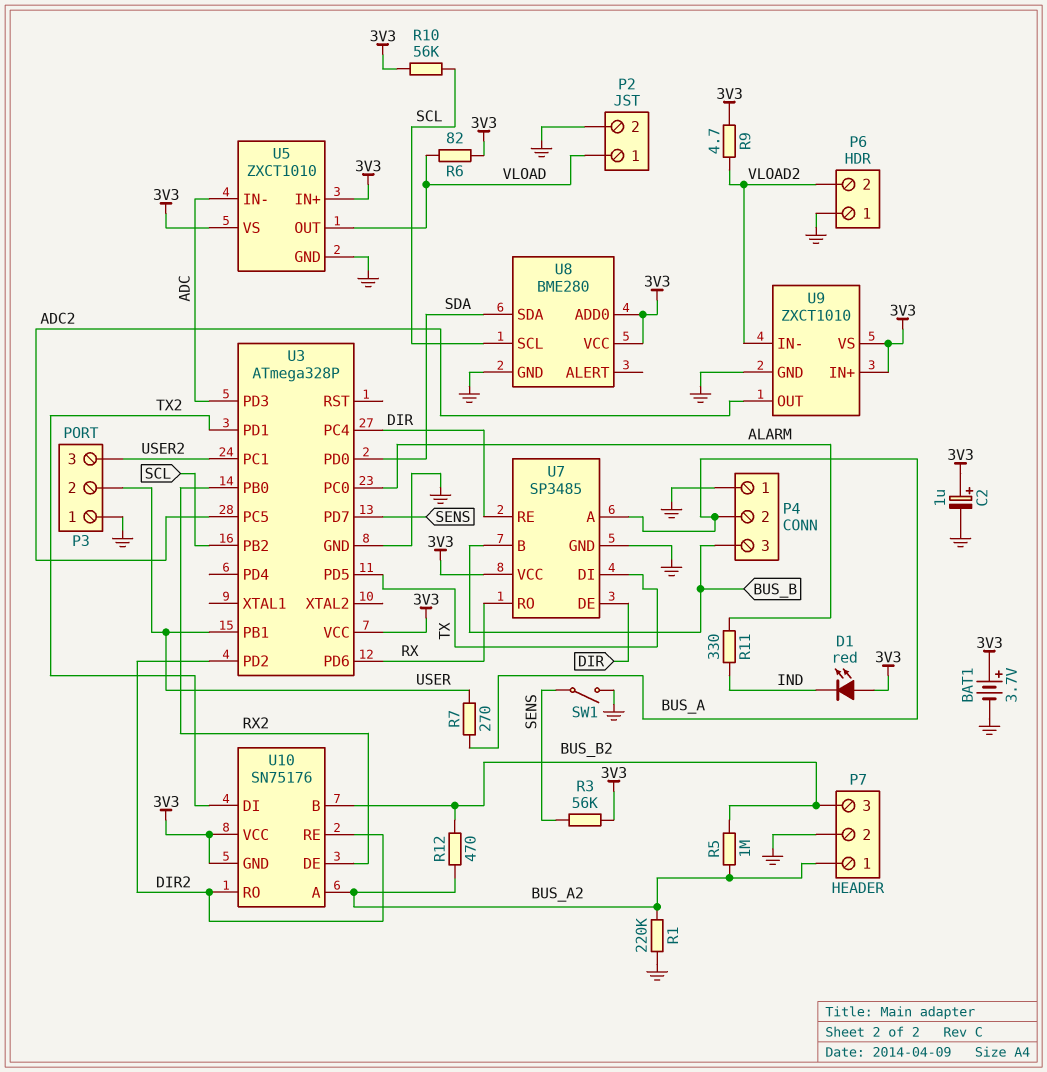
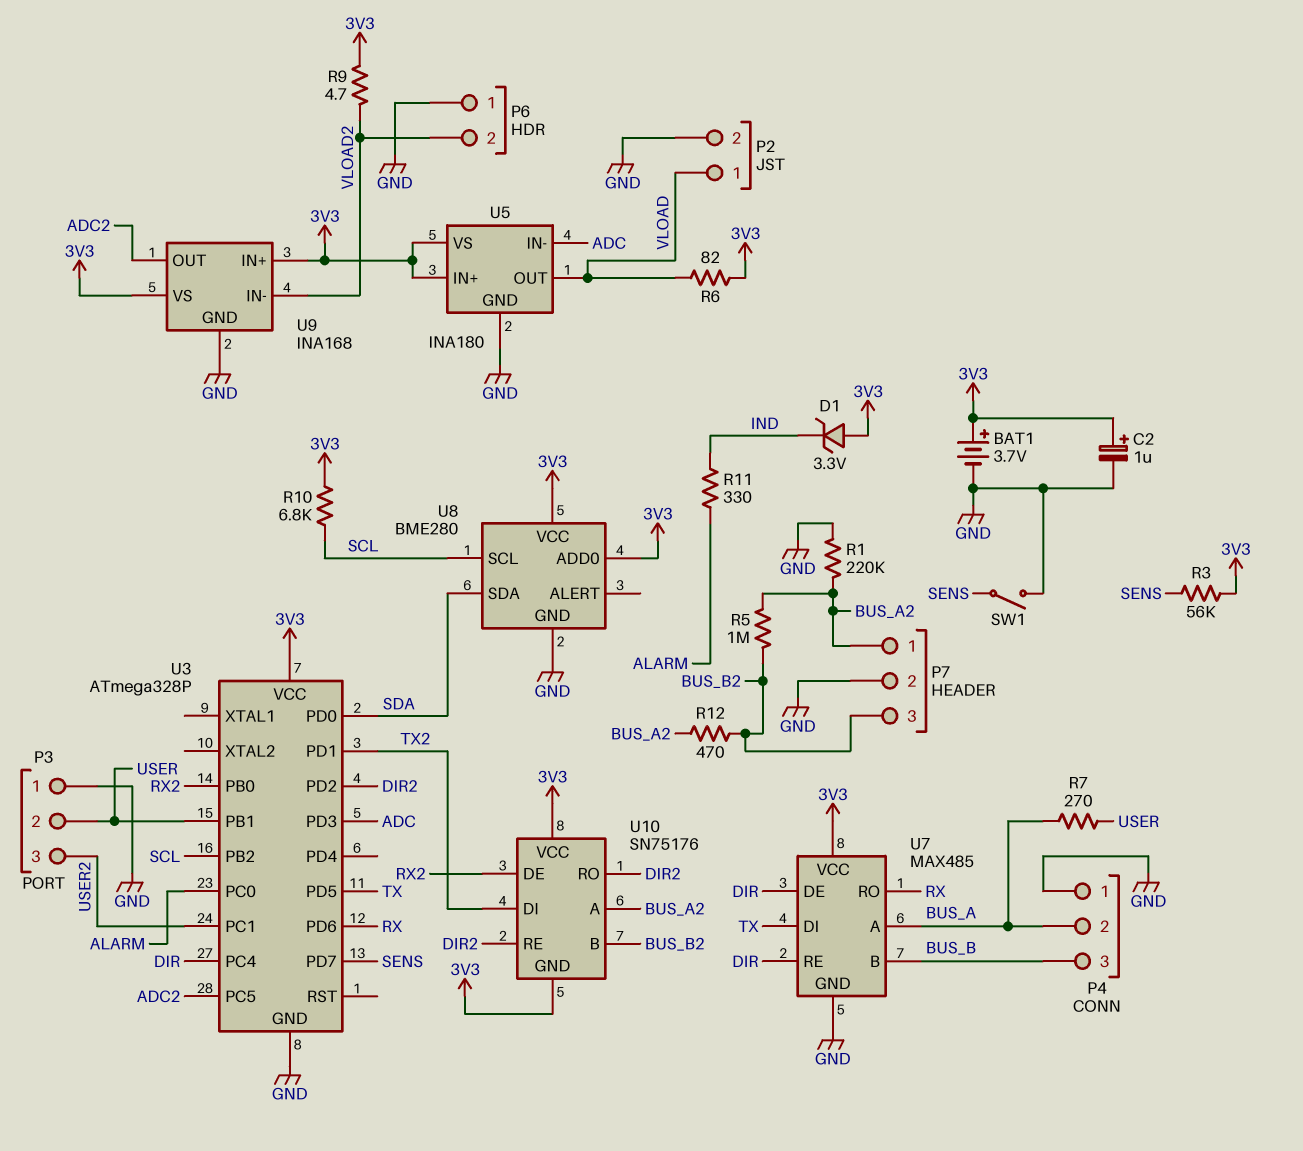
D1: LED red (A 3V3, K IND) -> zener 3.3V (A 3V3, K IND)
R10: 56k (3V3, SCL) -> 6.8k (3V3, SCL)
U5: ZXCT1010 -> INA180
U7: SP3485 -> MAX485
U9: ZXCT1010 -> INA168

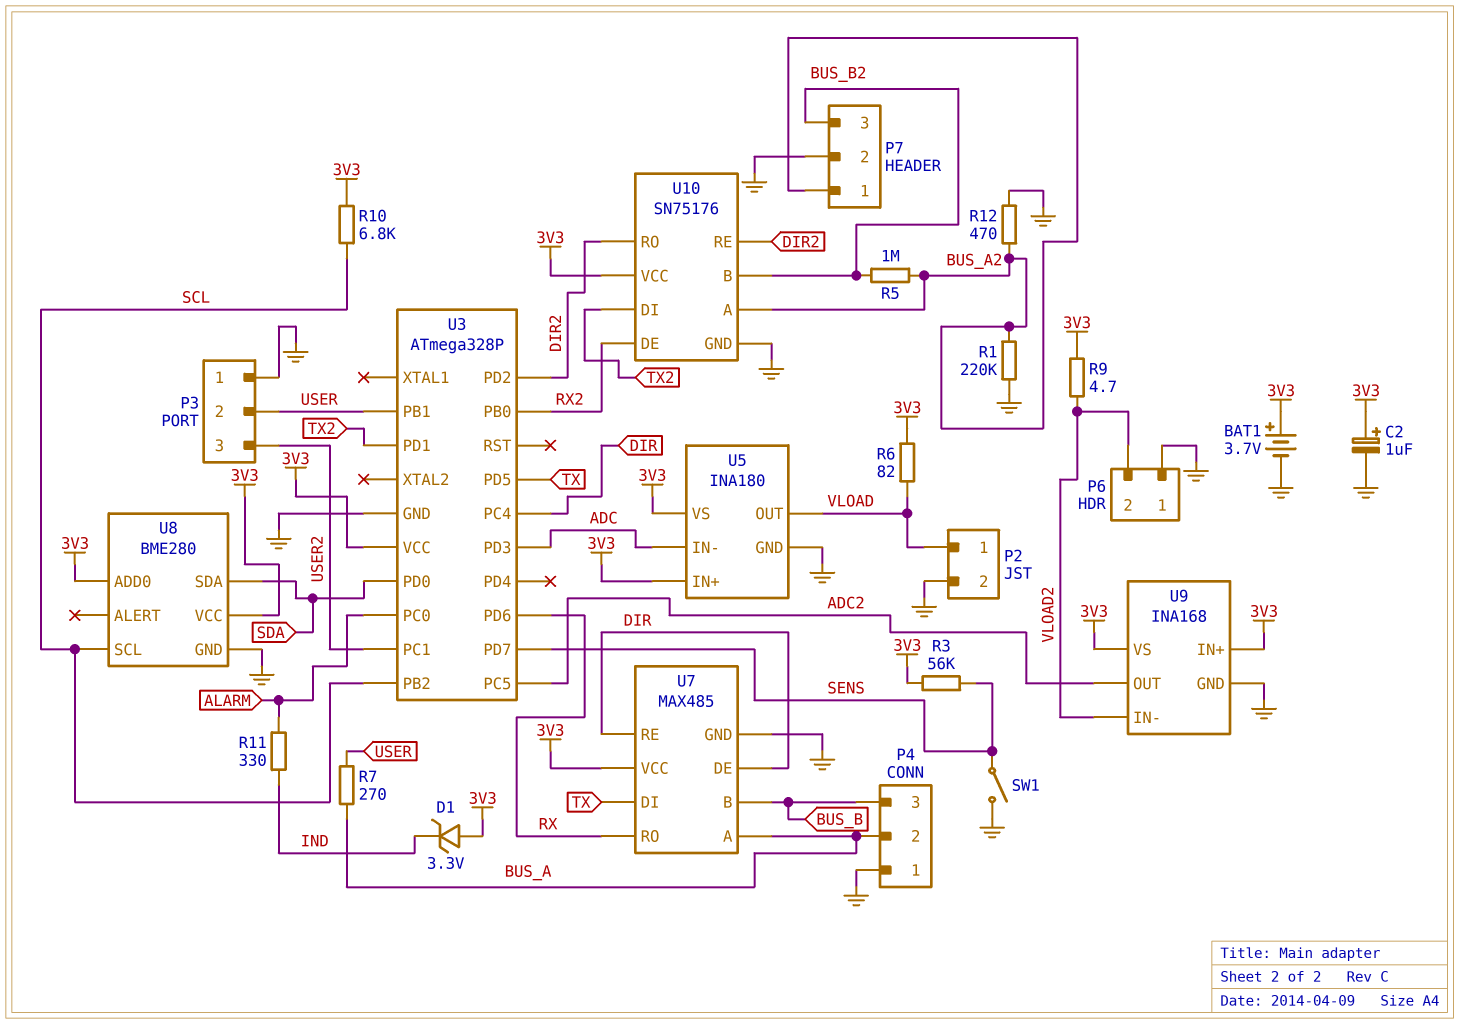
R12: 470 (BUS_A2, BUS_B2) -> 470 (BUS_A2, GND)
U10 pin GND: 3V3 -> GND

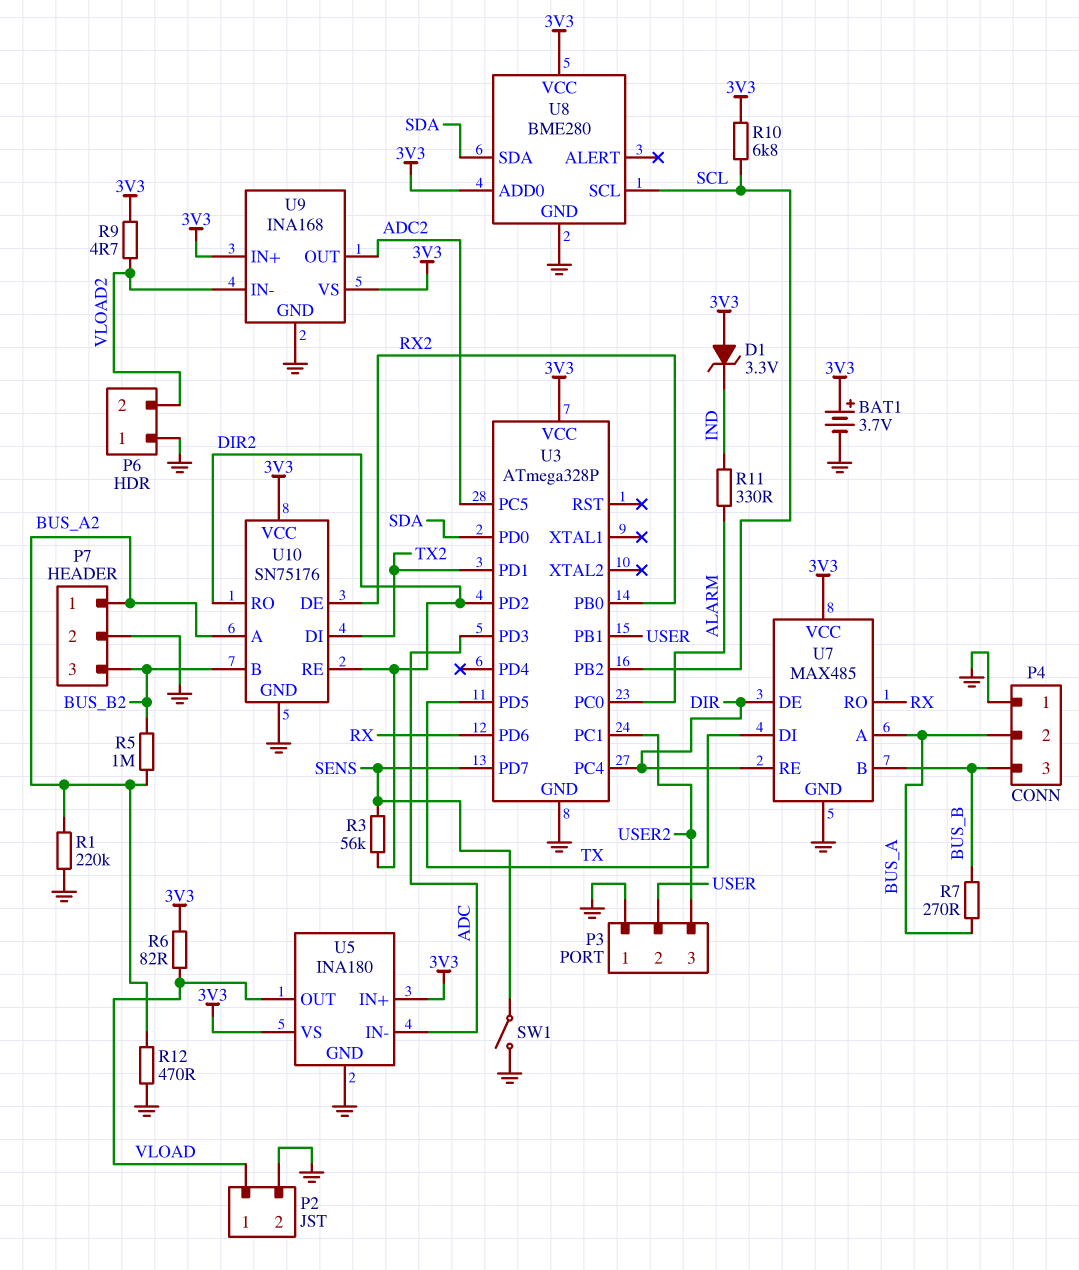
C2: 1uF (plus 3V3, minus GND) -> none
R3: 56k (3V3, SENS) -> 56k (DIR2, SENS)
R7: 270 (BUS_A, USER) -> 270 (BUS_A, BUS_B)

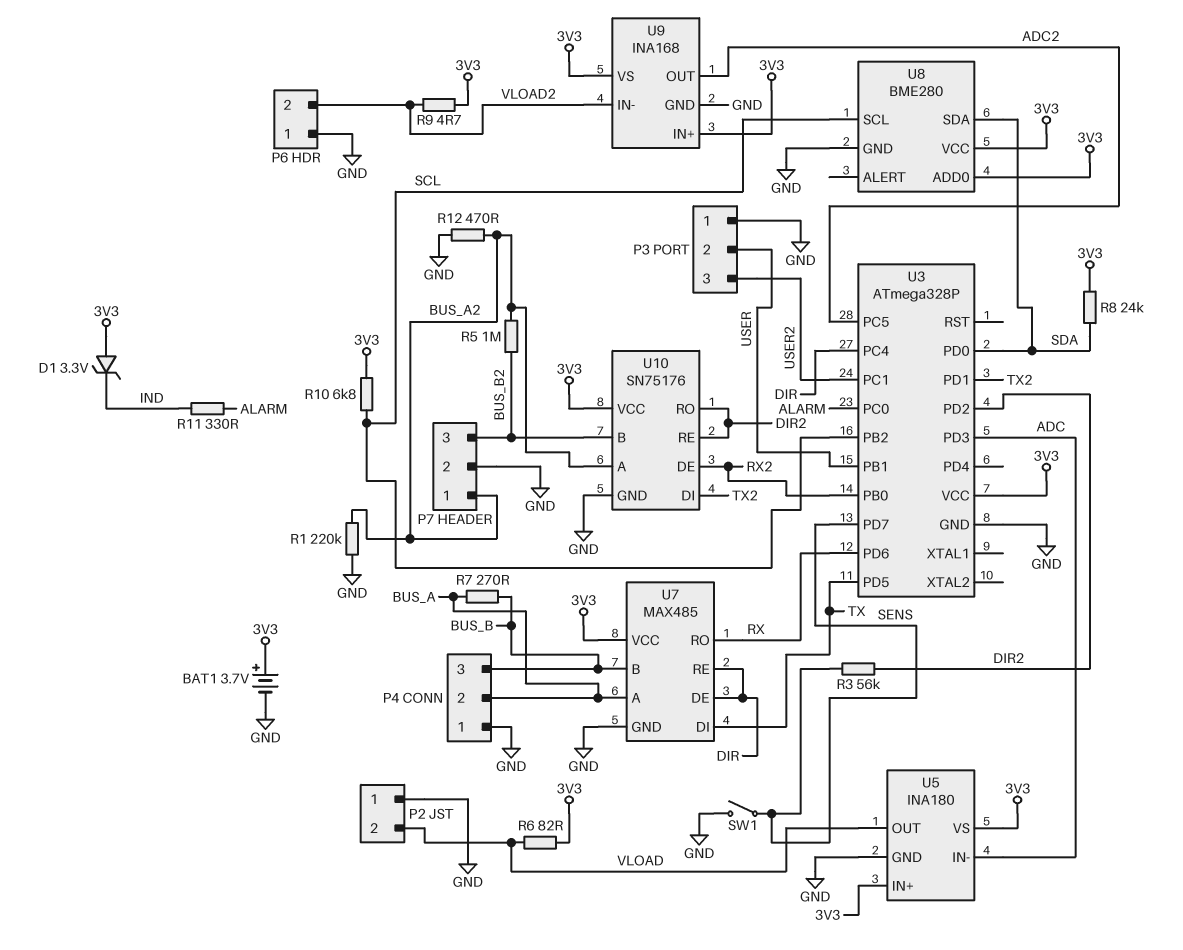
P2 pin 1: VLOAD -> GND
P2 pin 2: GND -> VLOAD
R8: none -> 24k (3V3, SDA)

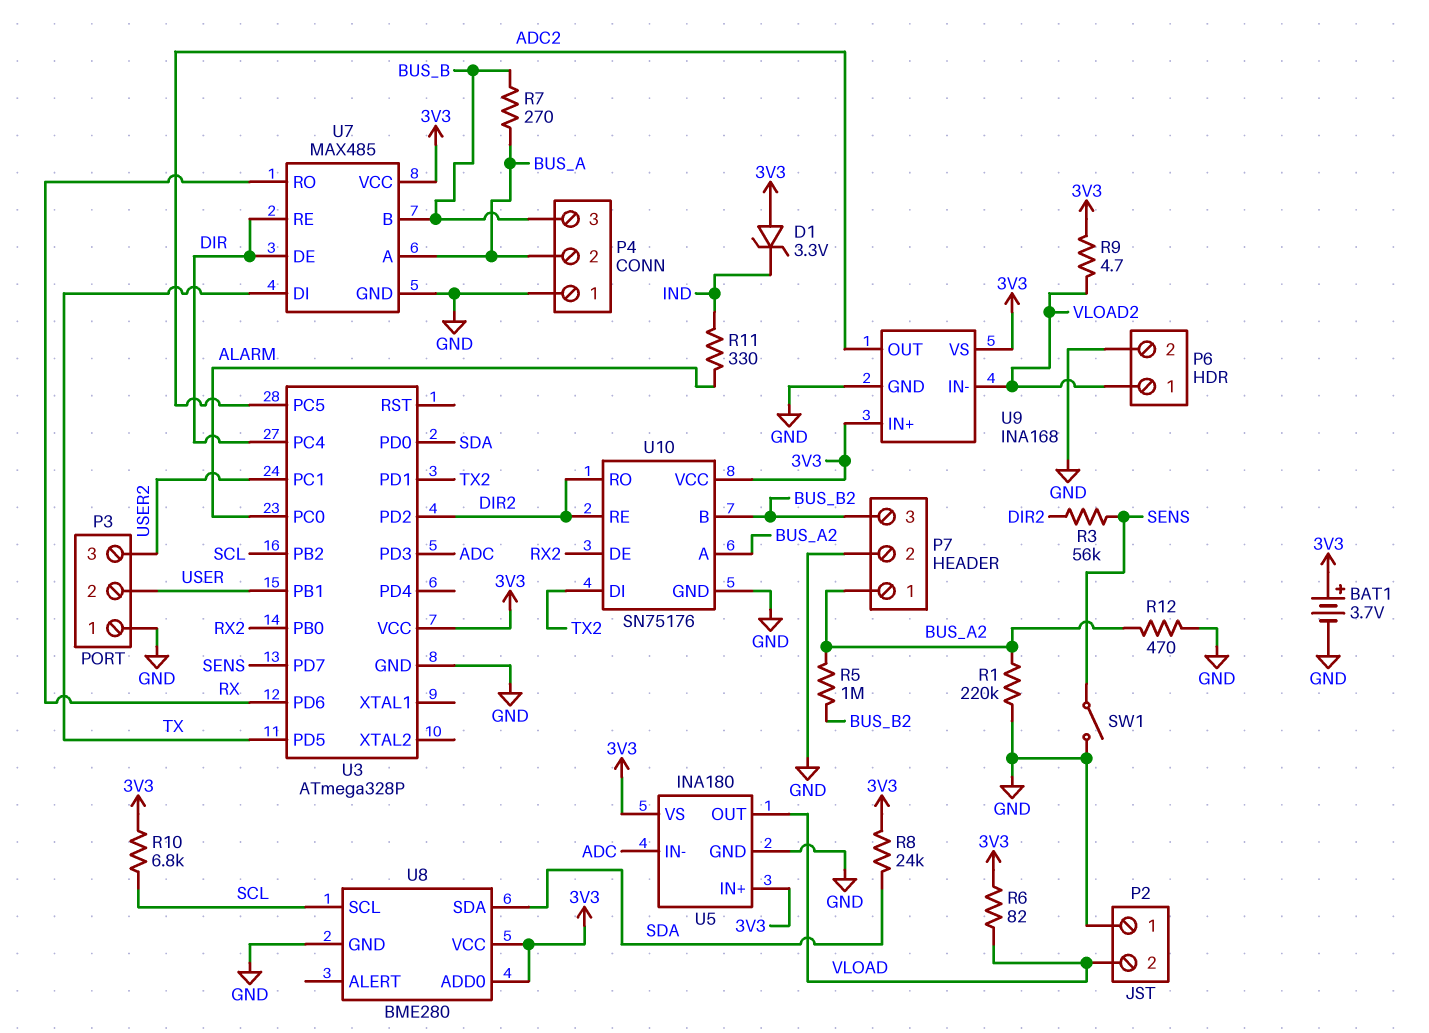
P6 pin 1: GND -> VLOAD2
P6 pin 2: VLOAD2 -> GND

